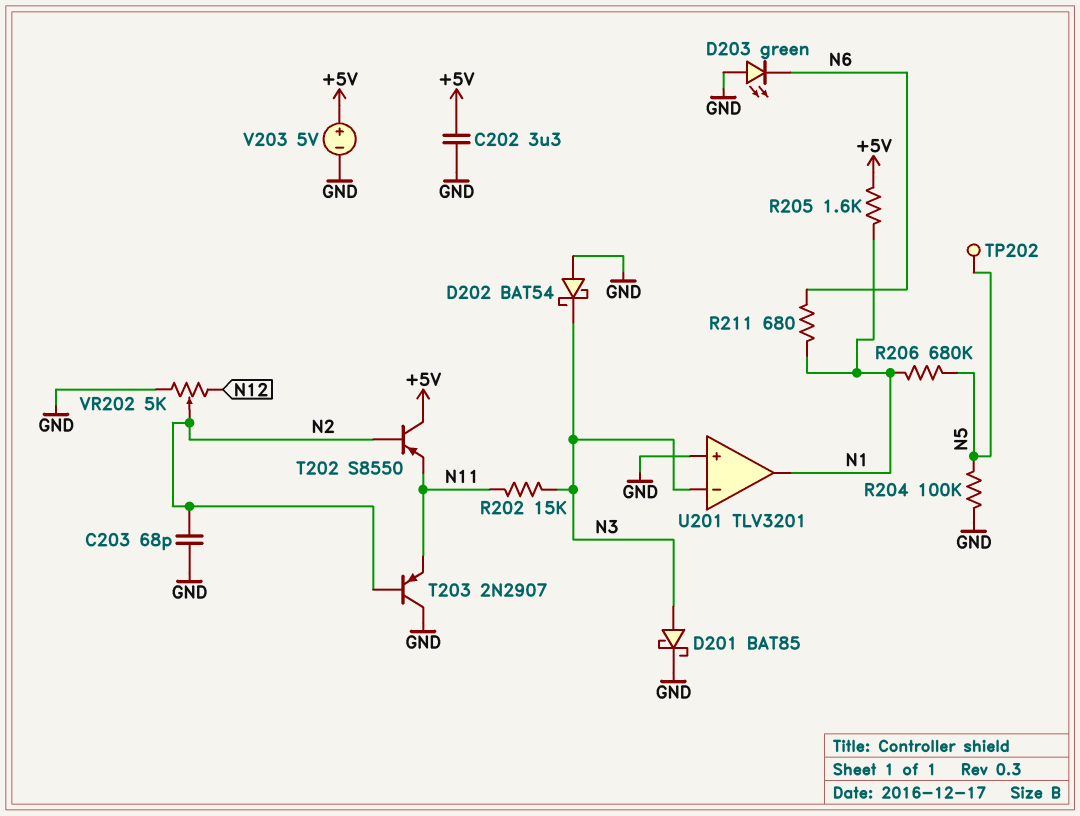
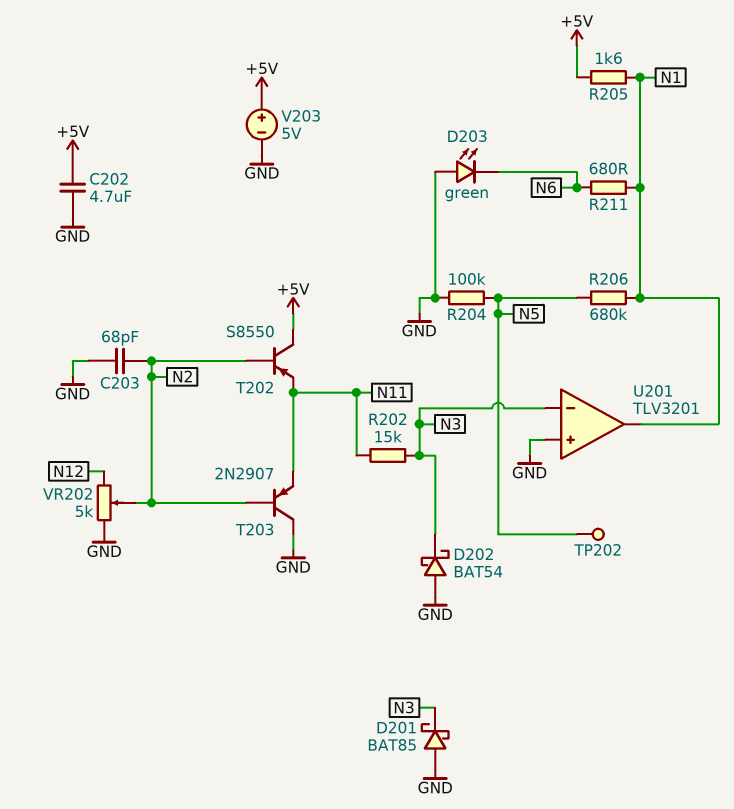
C202: 3.3uF (+5V, GND) -> 4.7uF (+5V, GND)
D201: schottky BAT85 (A N3, K GND) -> schottky BAT85 (A GND, K N3)

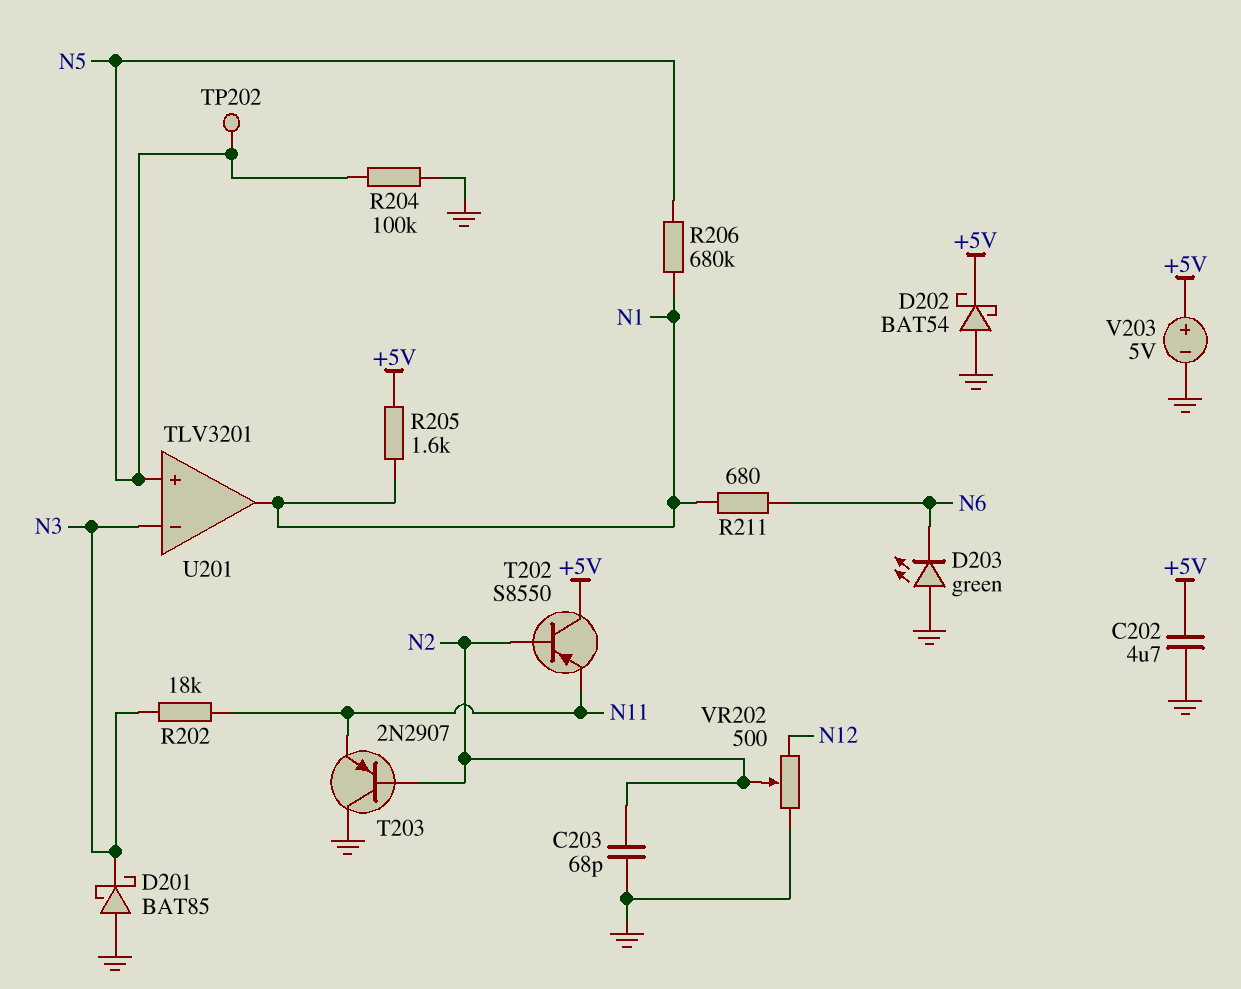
D202: schottky BAT54 (A GND, K N3) -> schottky BAT54 (A GND, K +5V)
R202: 15k (N3, N11) -> 18k (N3, N11)
U201 pin in+: GND -> N5
VR202: 5k (GND, N12, wiper N2) -> 500 (GND, N12, wiper N2)

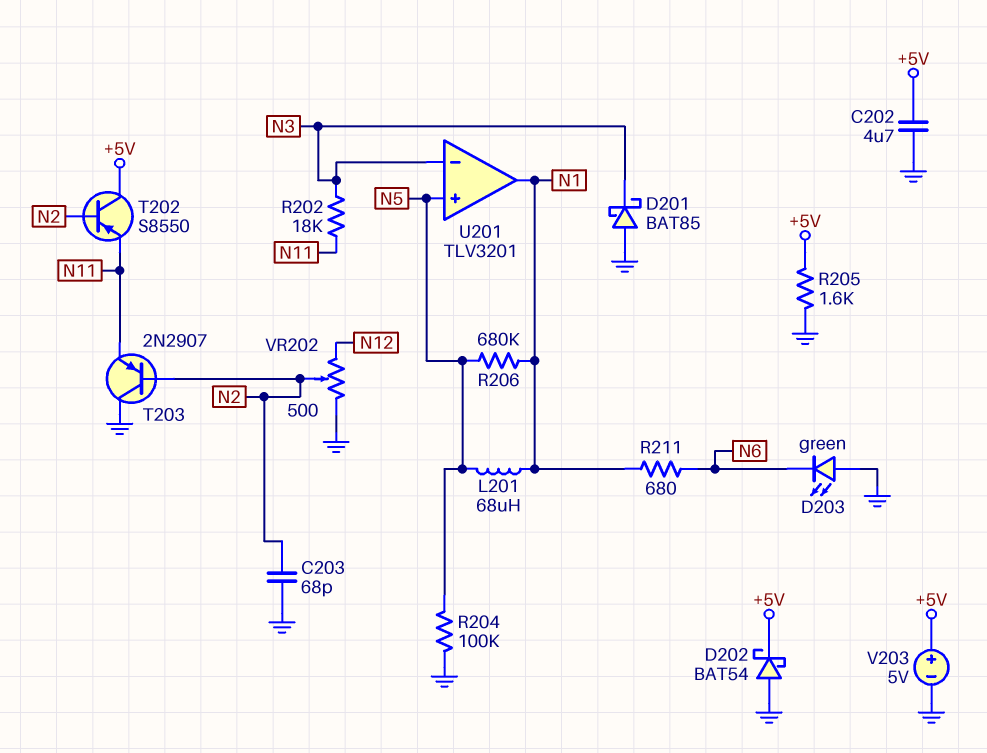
L201: none -> 68uH (N1, N5)
R205: 1.6k (+5V, N1) -> 1.6k (+5V, GND)
TP202: test point (N5) -> none

